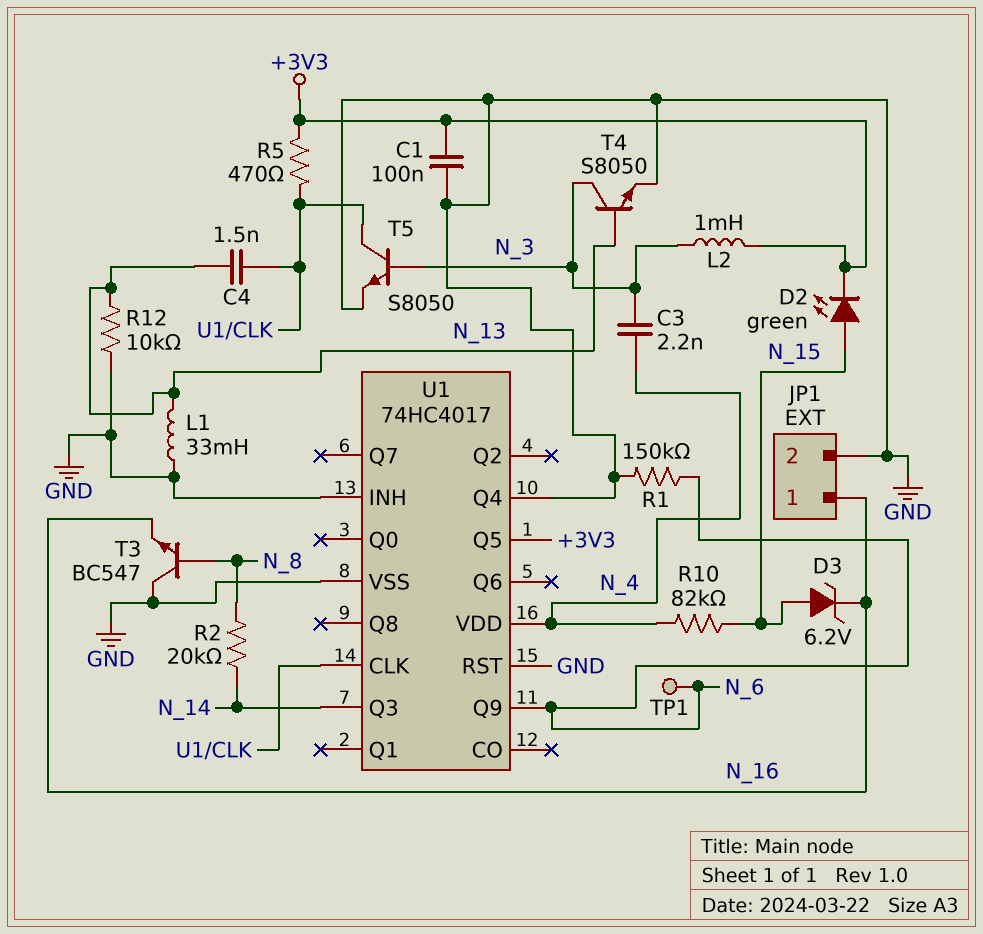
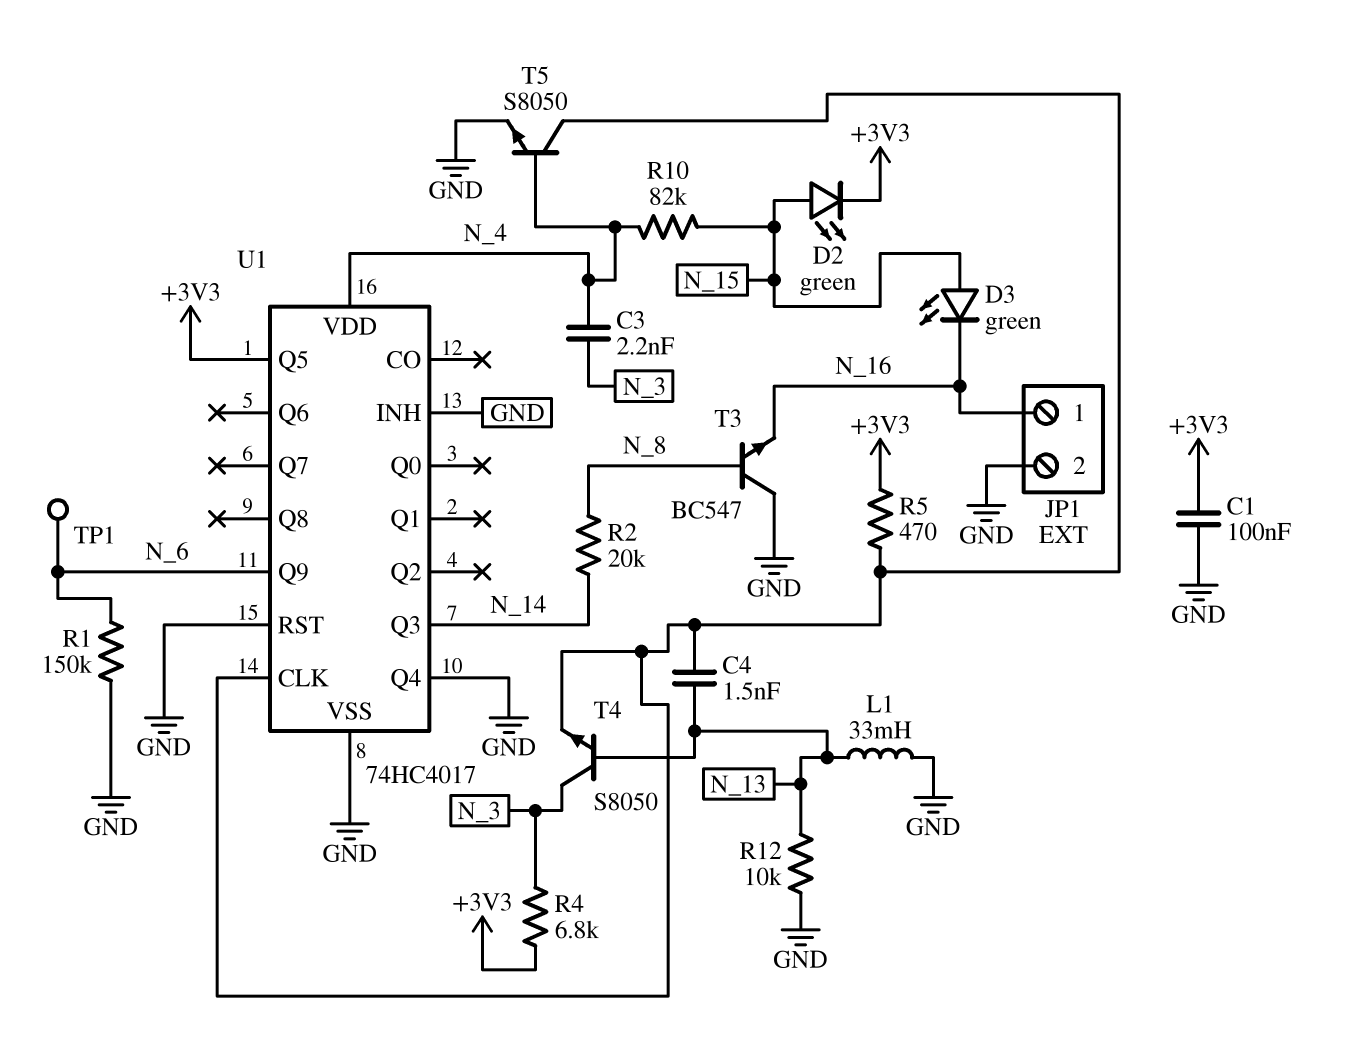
D3: zener 6.2V (A N_15, K N_16) -> LED green (A N_15, K N_16)
L2: 1mH (+3V3, N_3) -> none
R4: none -> 6.8k (+3V3, N_3)
T4: NPN S8050 (B N_13, C N_3, E GND) -> NPN S8050 (B N_13, C N_3, E U1/CLK)
T5: NPN S8050 (B N_3, C U1/CLK, E GND) -> NPN S8050 (B N_4, C U1/CLK, E GND)

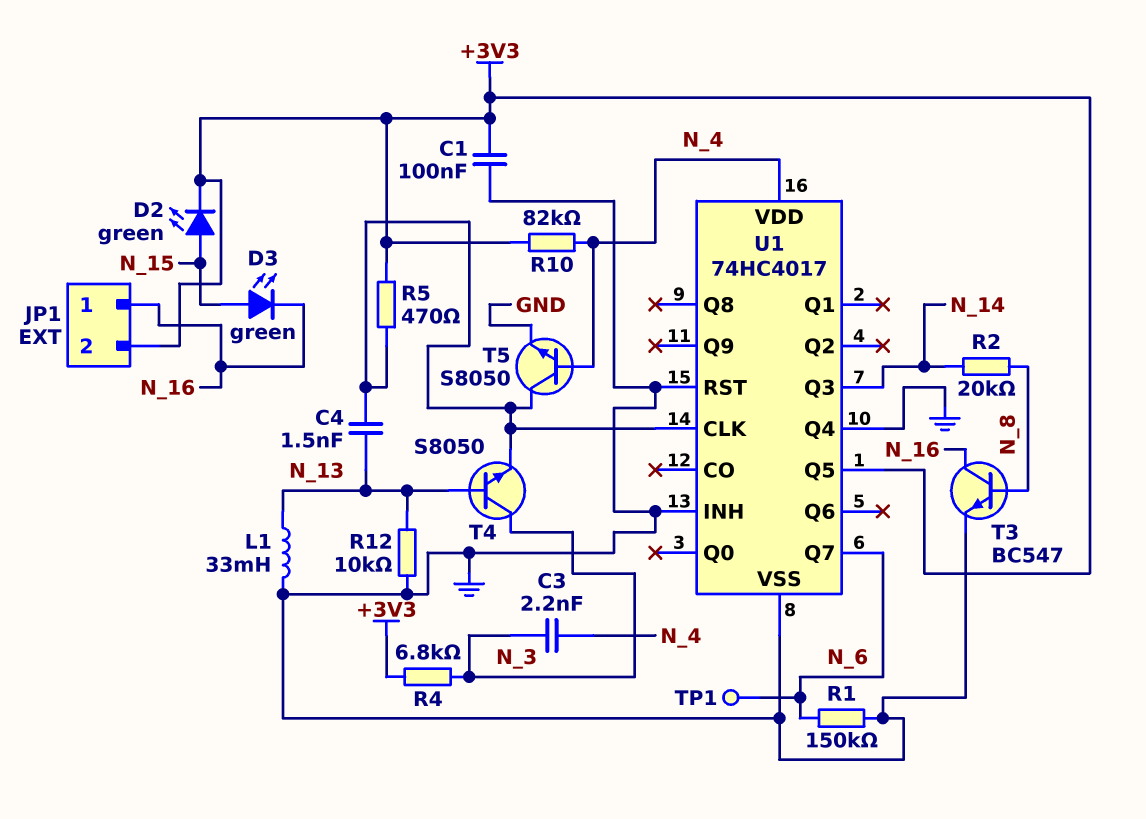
JP1 pin 2: GND -> +3V3
R10: 82k (N_4, N_15) -> 82k (+3V3, N_4)
T3: NPN BC547 (B N_8, C GND, E N_16) -> NPN BC547 (B N_8, C N_16, E GND)
U1 pin Q7: none -> N_6
U1 pin Q9: N_6 -> none

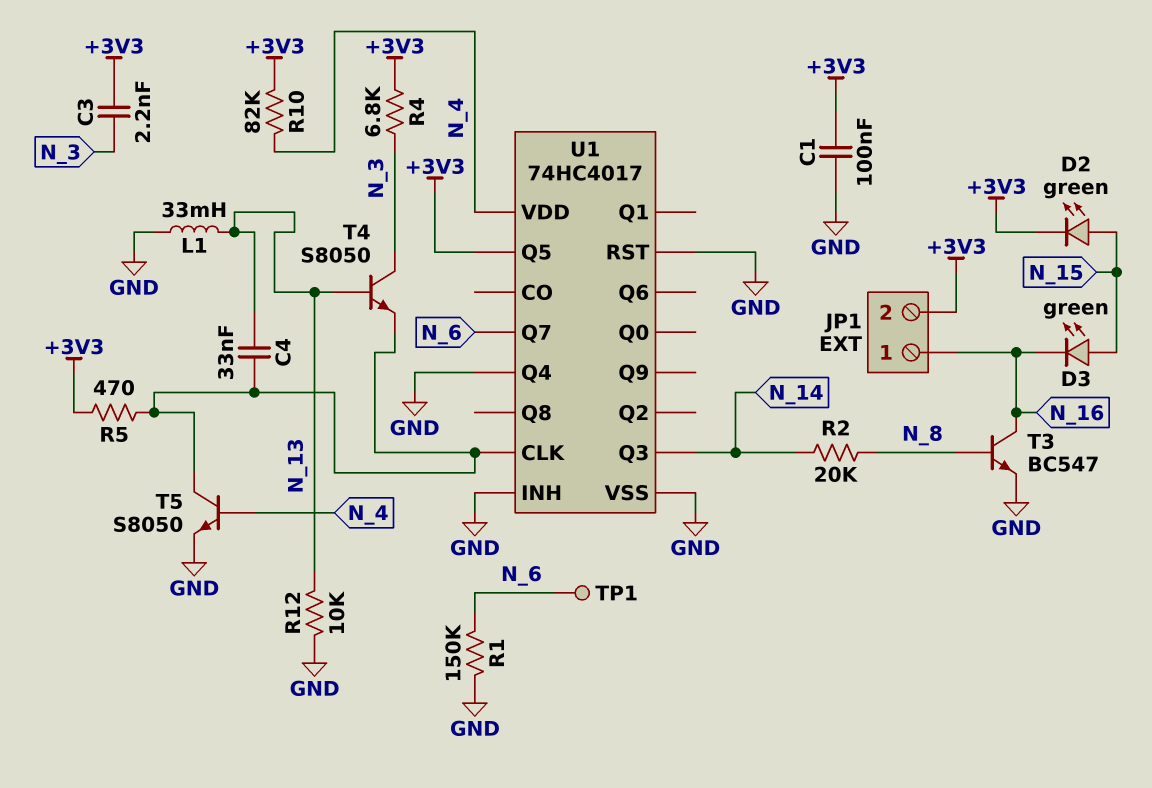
C3: 2.2nF (N_3, N_4) -> 2.2nF (+3V3, N_3)
C4: 1.5nF (N_13, U1/CLK) -> 33nF (N_13, U1/CLK)

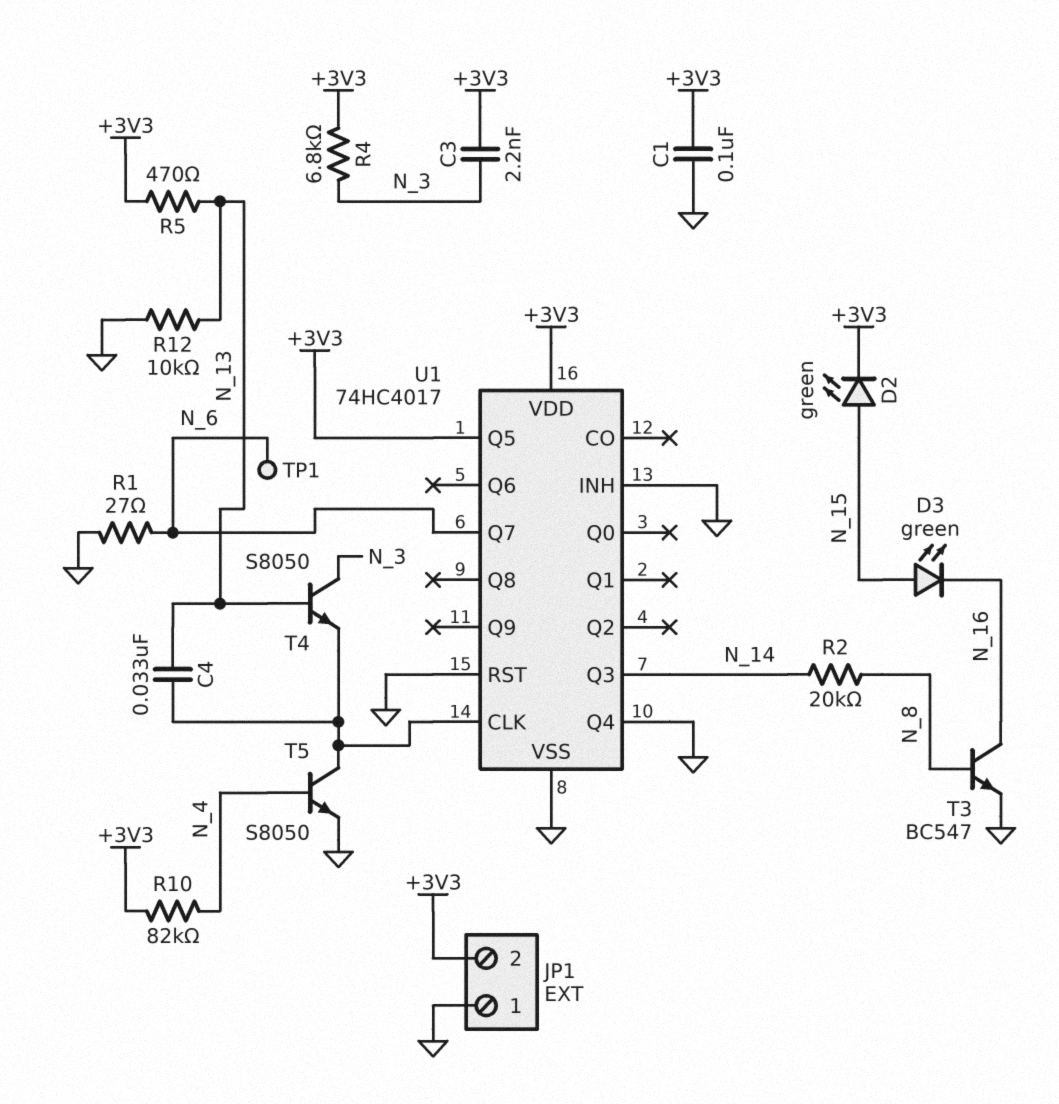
JP1 pin 1: N_16 -> GND
L1: 33mH (GND, N_13) -> none
R1: 150k (GND, N_6) -> 27 (GND, N_6)
R5: 470 (+3V3, U1/CLK) -> 470 (+3V3, N_13)
U1 pin VDD: N_4 -> +3V3

